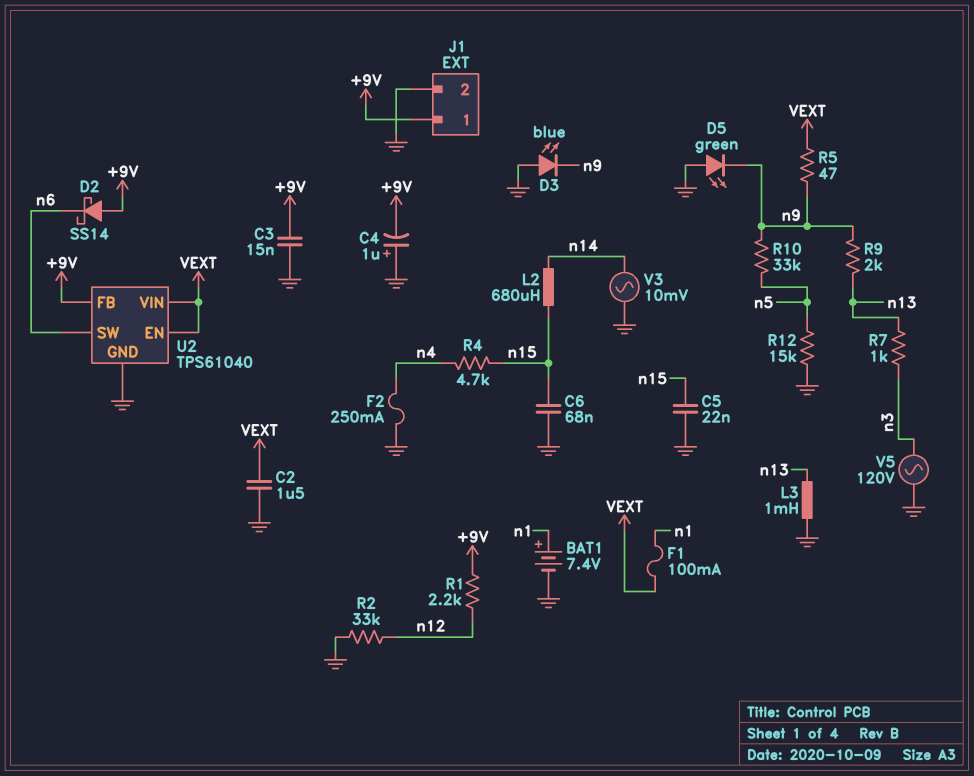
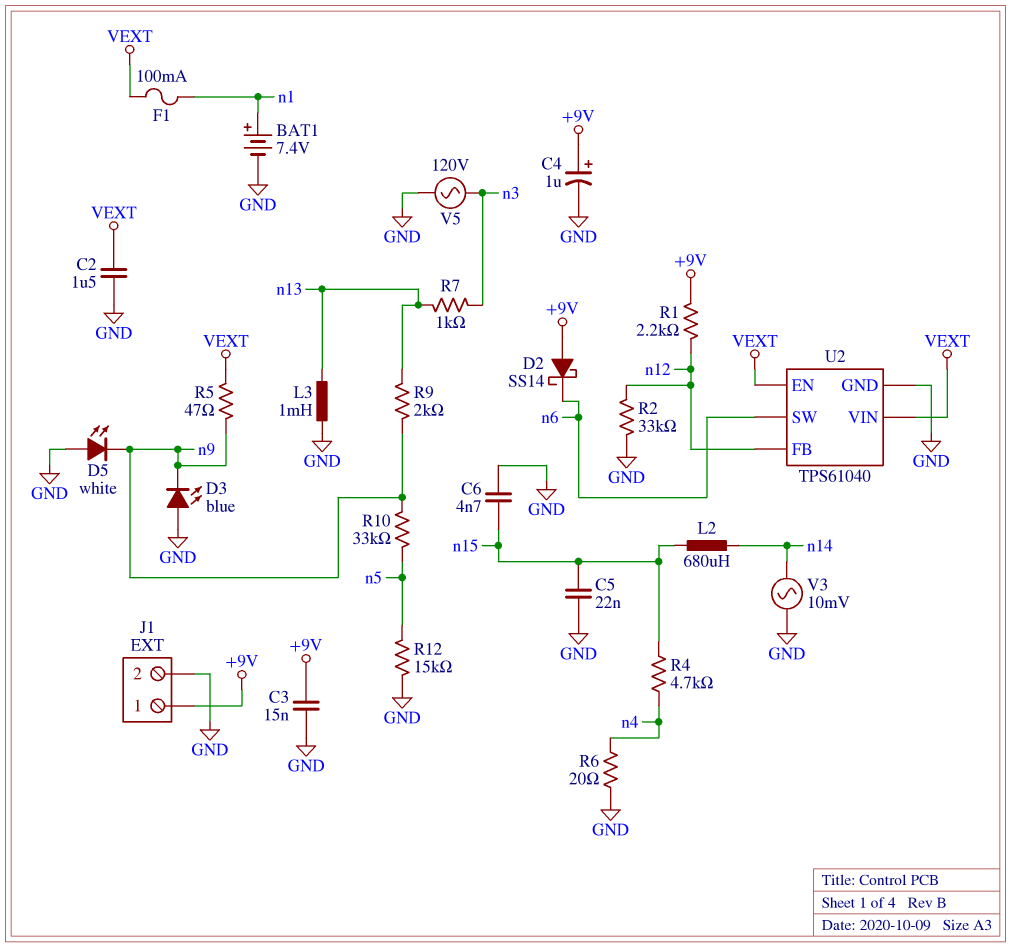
C4: 1uF (plus GND, minus +9V) -> 1uF (plus +9V, minus GND)
C6: 68nF (GND, n15) -> 4.7nF (GND, n15)
D5: LED green (A GND, K n9) -> LED white (A GND, K n9)
F2: 250mA (GND, n4) -> none
R6: none -> 20 (GND, n4)
U2 pin FB: +9V -> n12

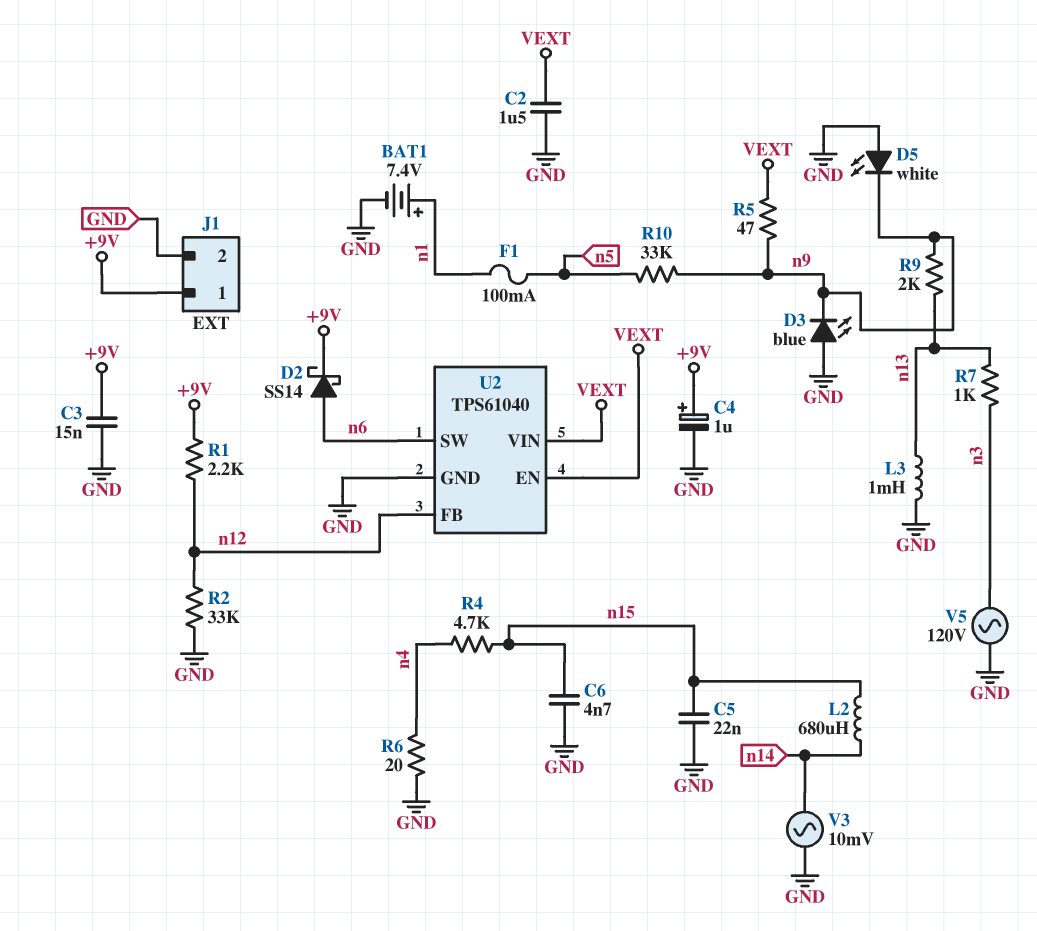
D2: schottky SS14 (A +9V, K n6) -> schottky SS14 (A n6, K +9V)
F1: 100mA (VEXT, n1) -> 100mA (n1, n5)
R12: 15k (GND, n5) -> none

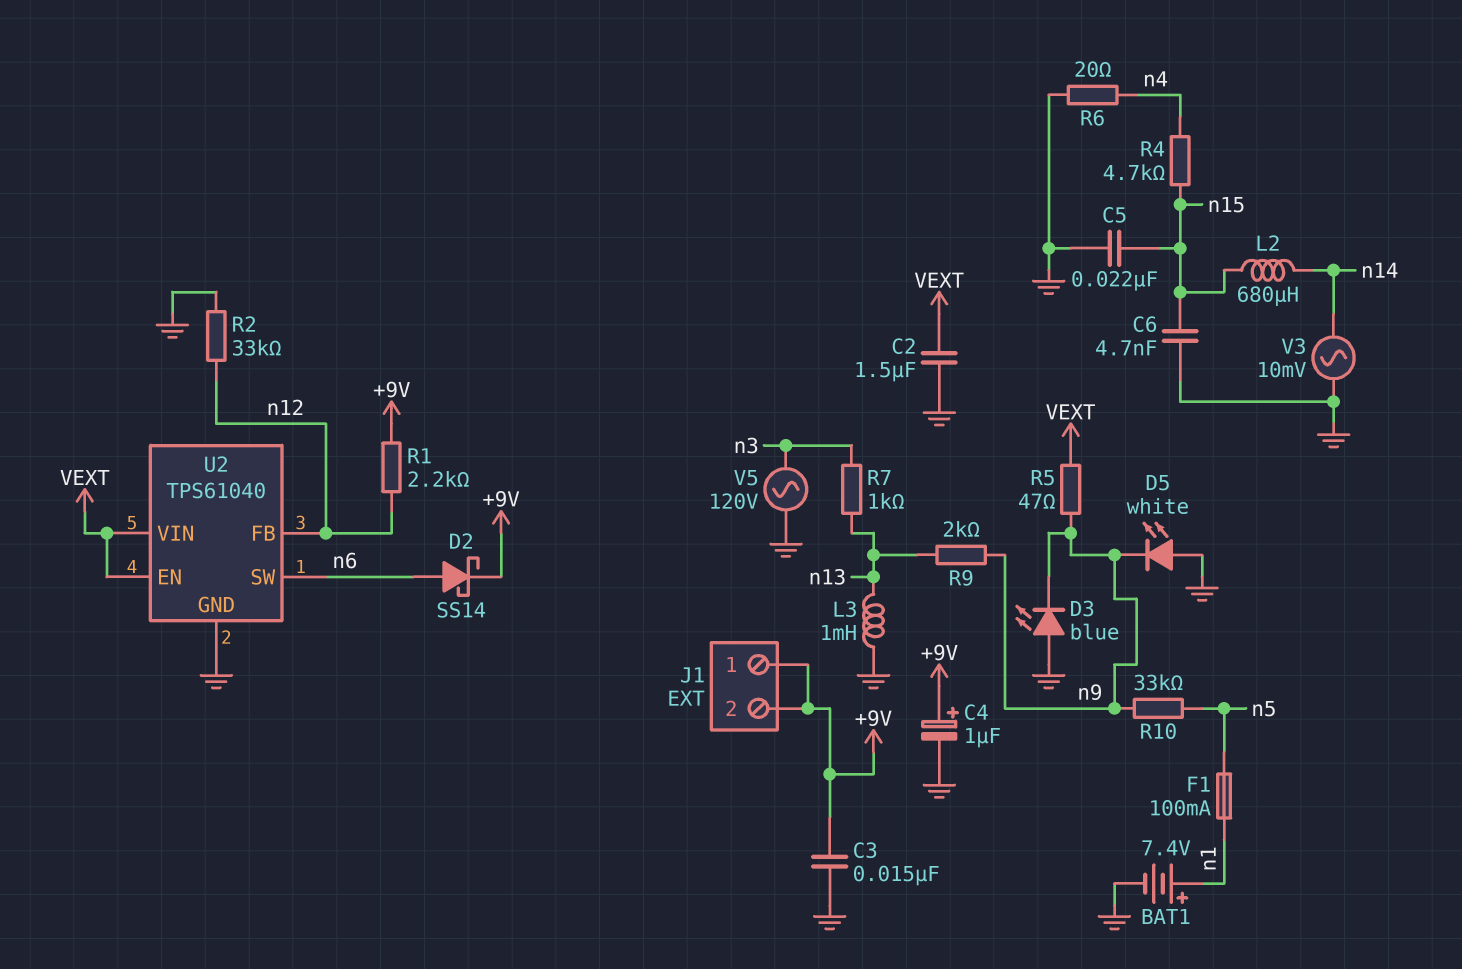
J1 pin 2: GND -> +9V

